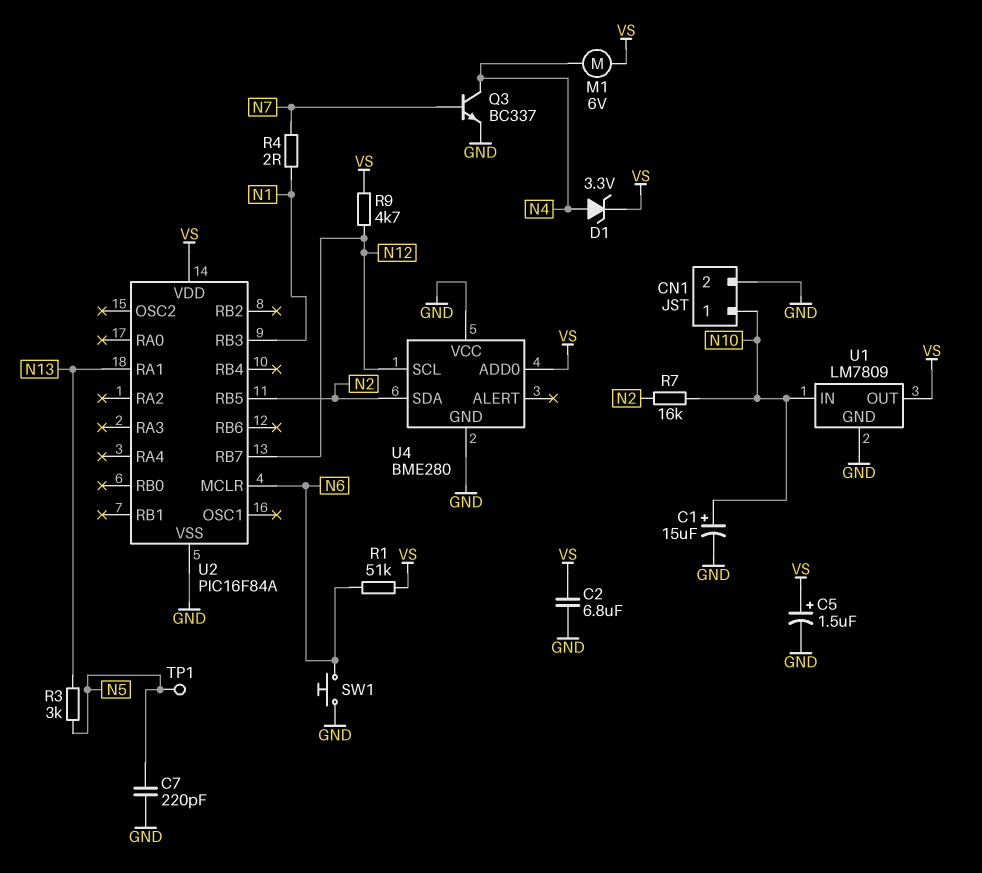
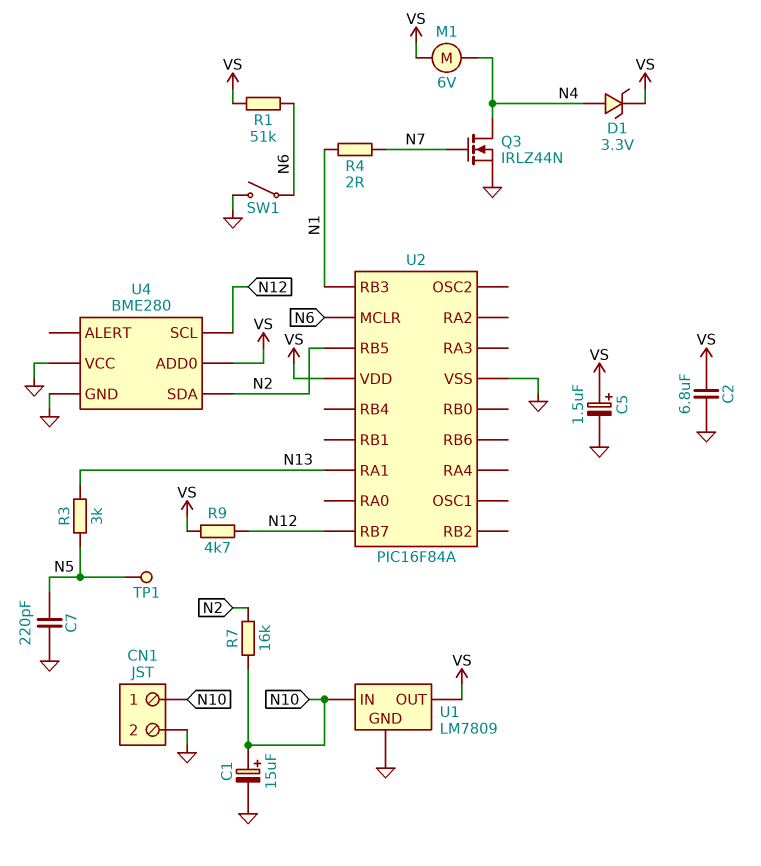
Q3: NPN BC337 (B N7, C N4, E GND) -> NMOS IRLZ44N (G N7, D N4, S GND)
SW1: button (GND, N6) -> switch (GND, N6)

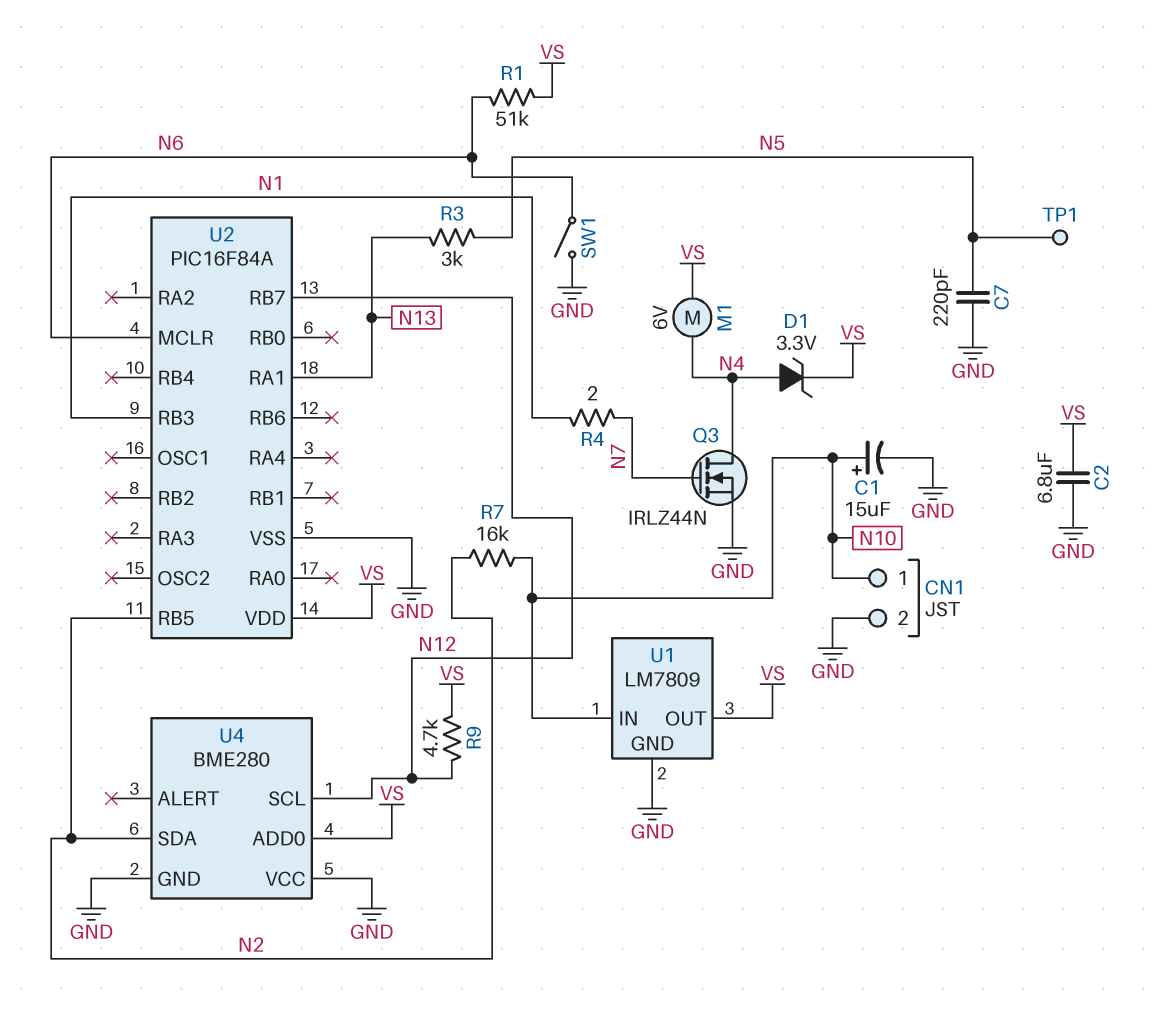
C5: 1.5uF (plus VS, minus GND) -> none

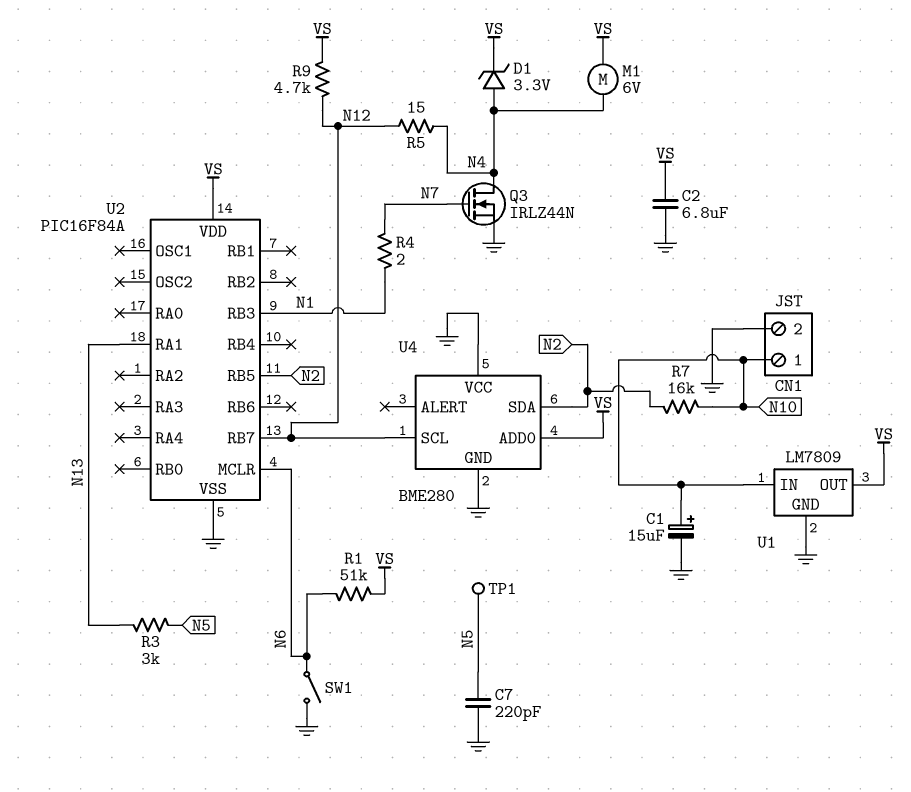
R5: none -> 15 (N4, N12)

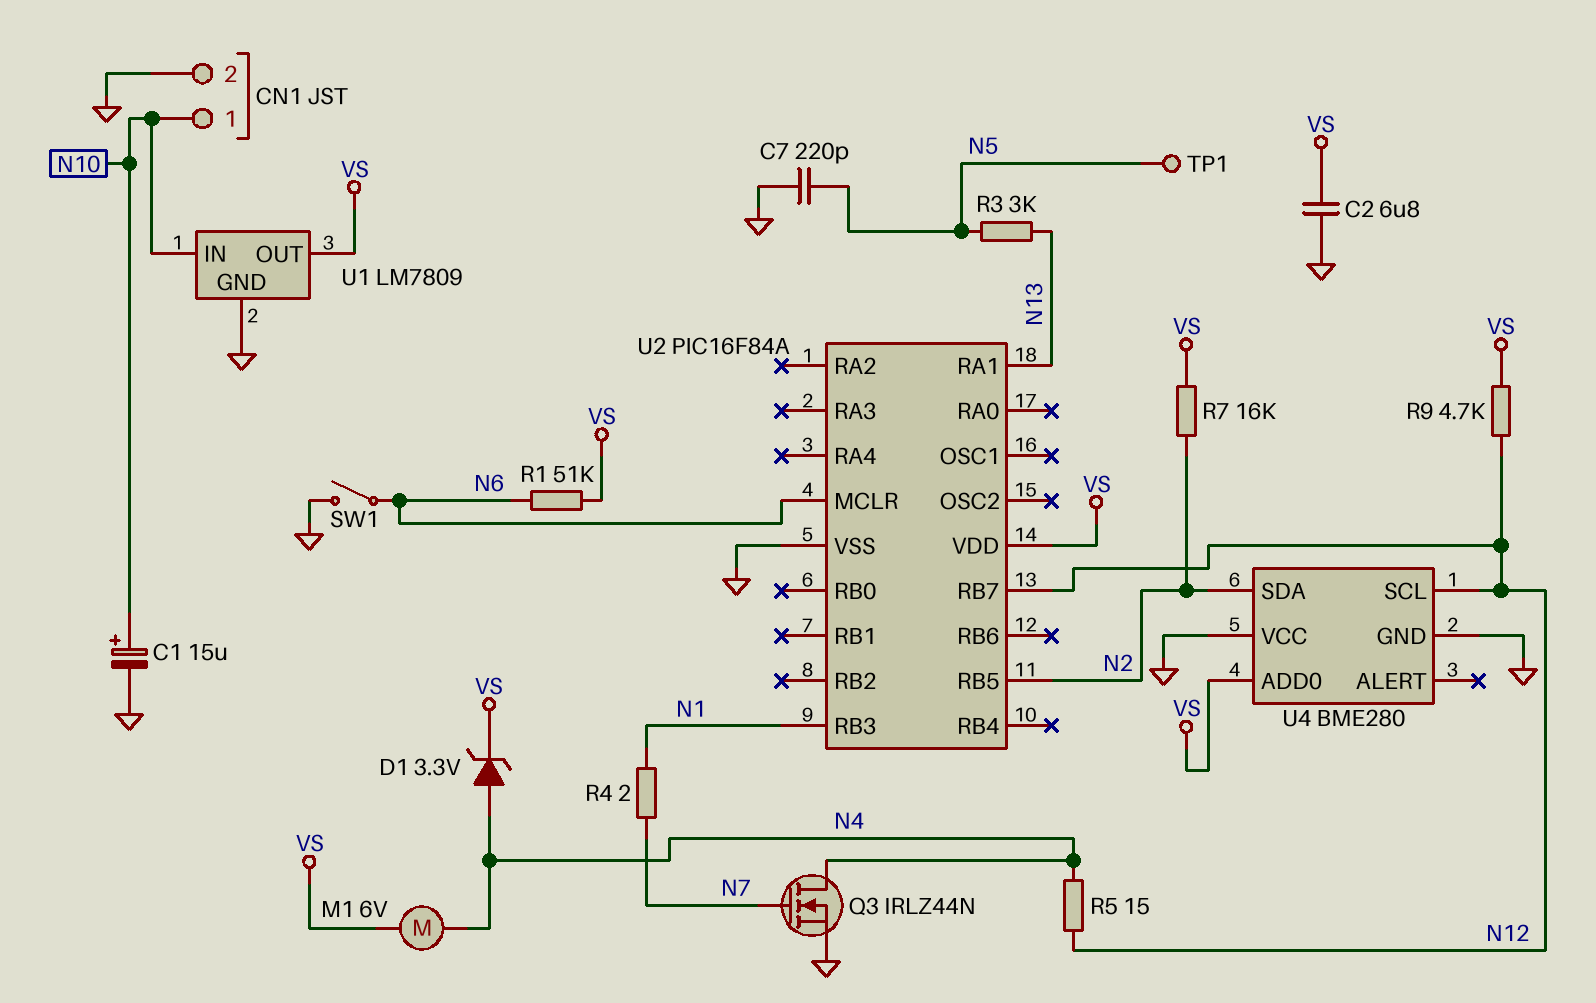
R7: 16k (N2, N10) -> 16k (N2, VS)

